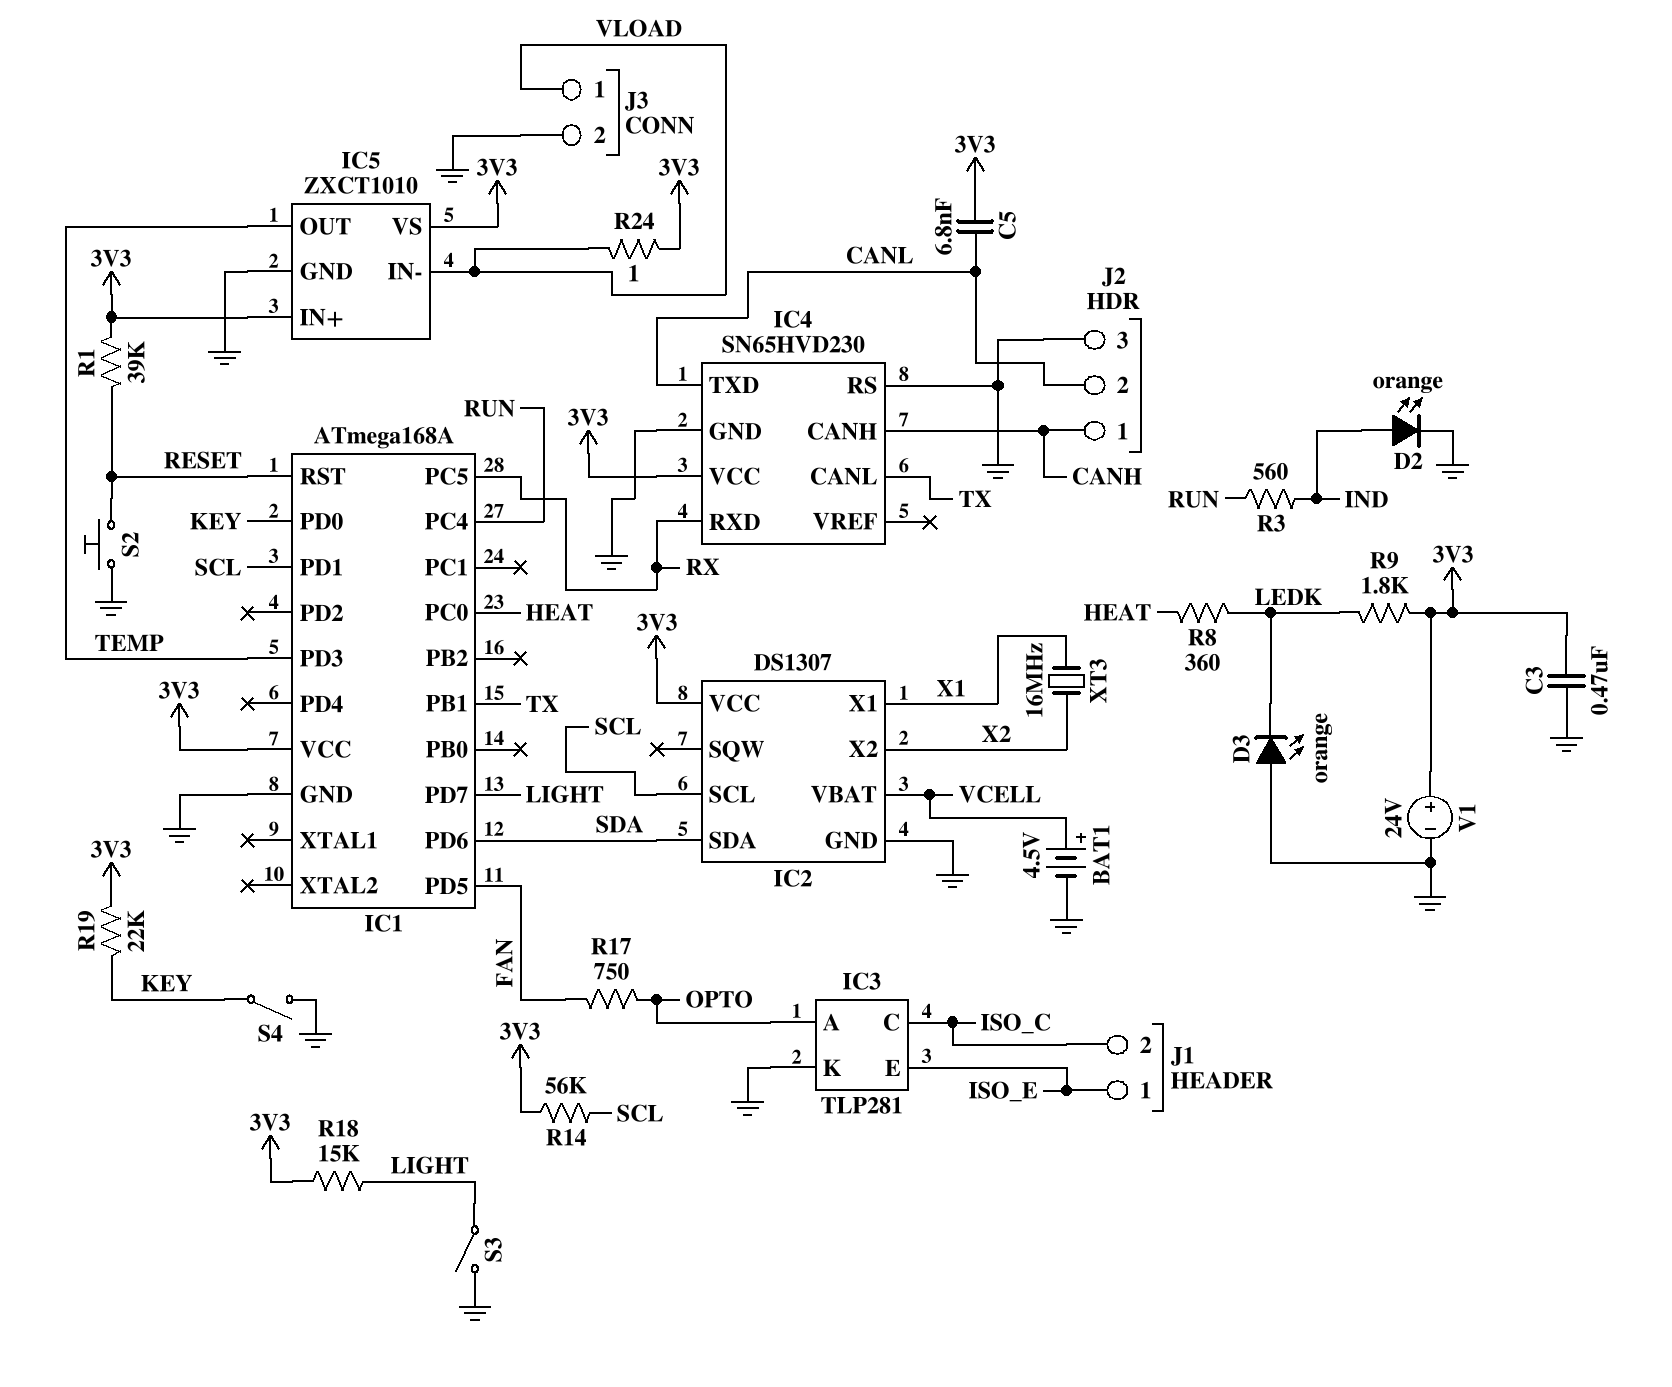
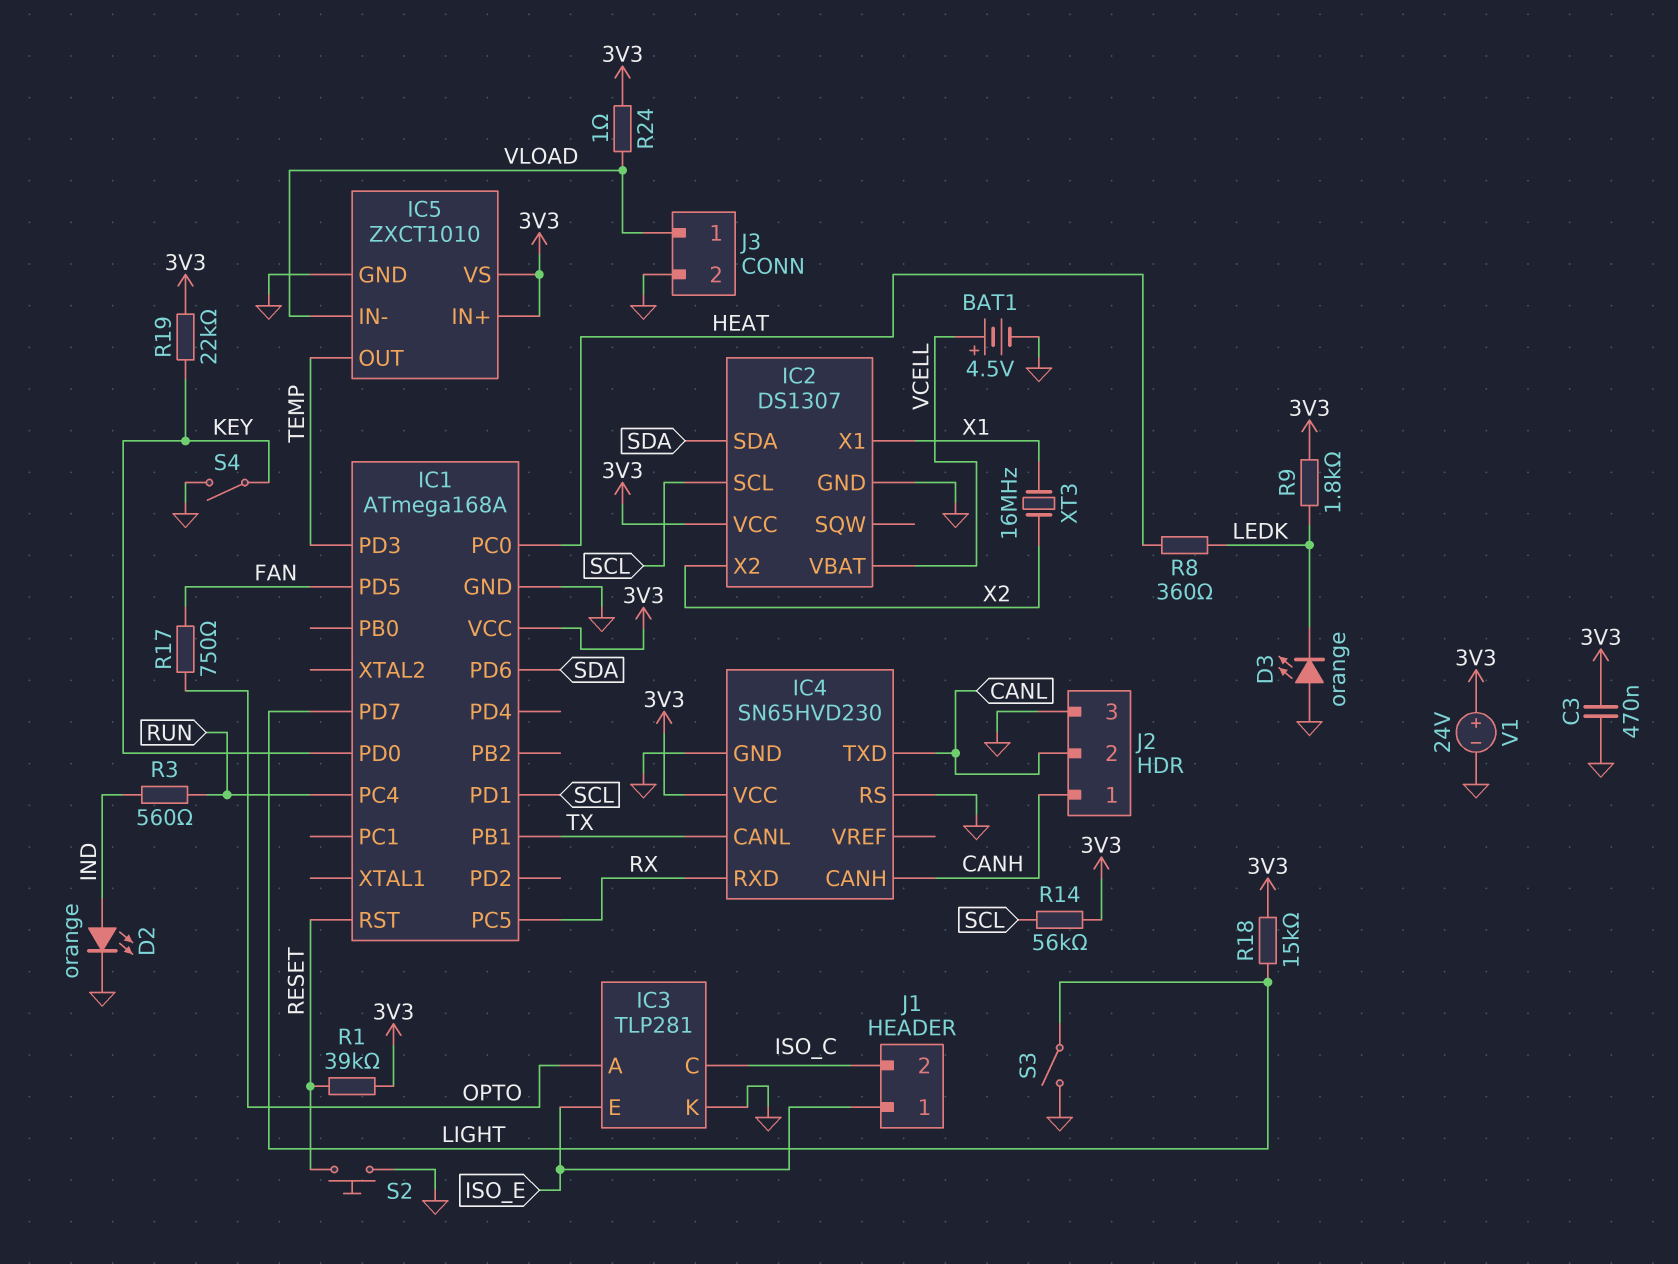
C5: 6.8nF (3V3, CANL) -> none

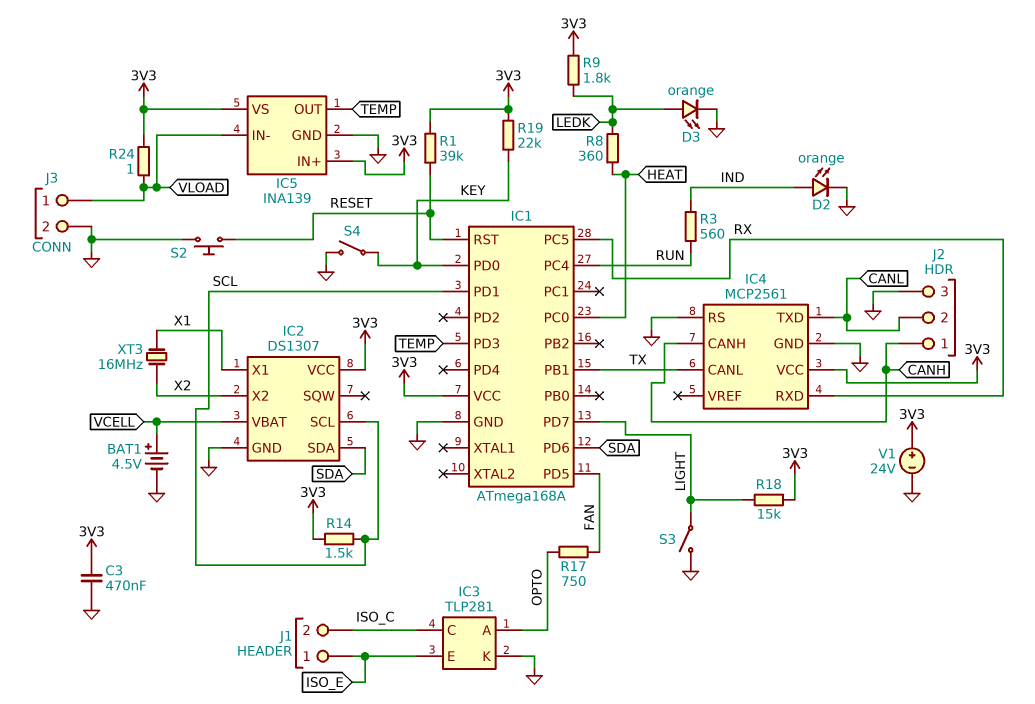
D3: LED orange (A GND, K LEDK) -> LED orange (A LEDK, K GND)
IC4: SN65HVD230 -> MCP2561
IC5: ZXCT1010 -> INA139
R14: 56k (3V3, SCL) -> 1.5k (3V3, SCL)

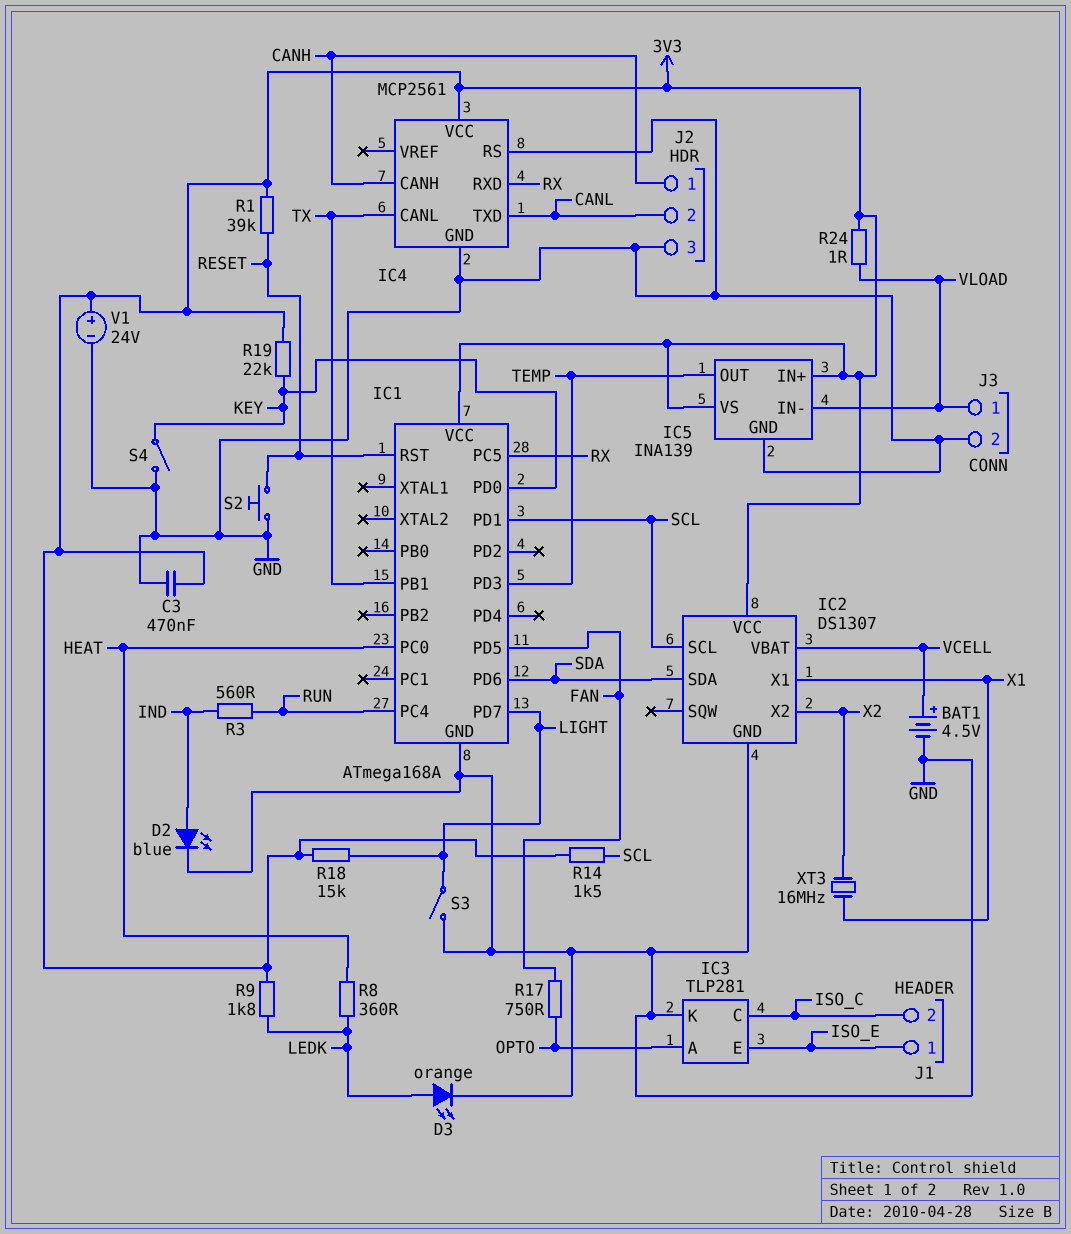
D2: LED orange (A IND, K GND) -> LED blue (A IND, K GND)

